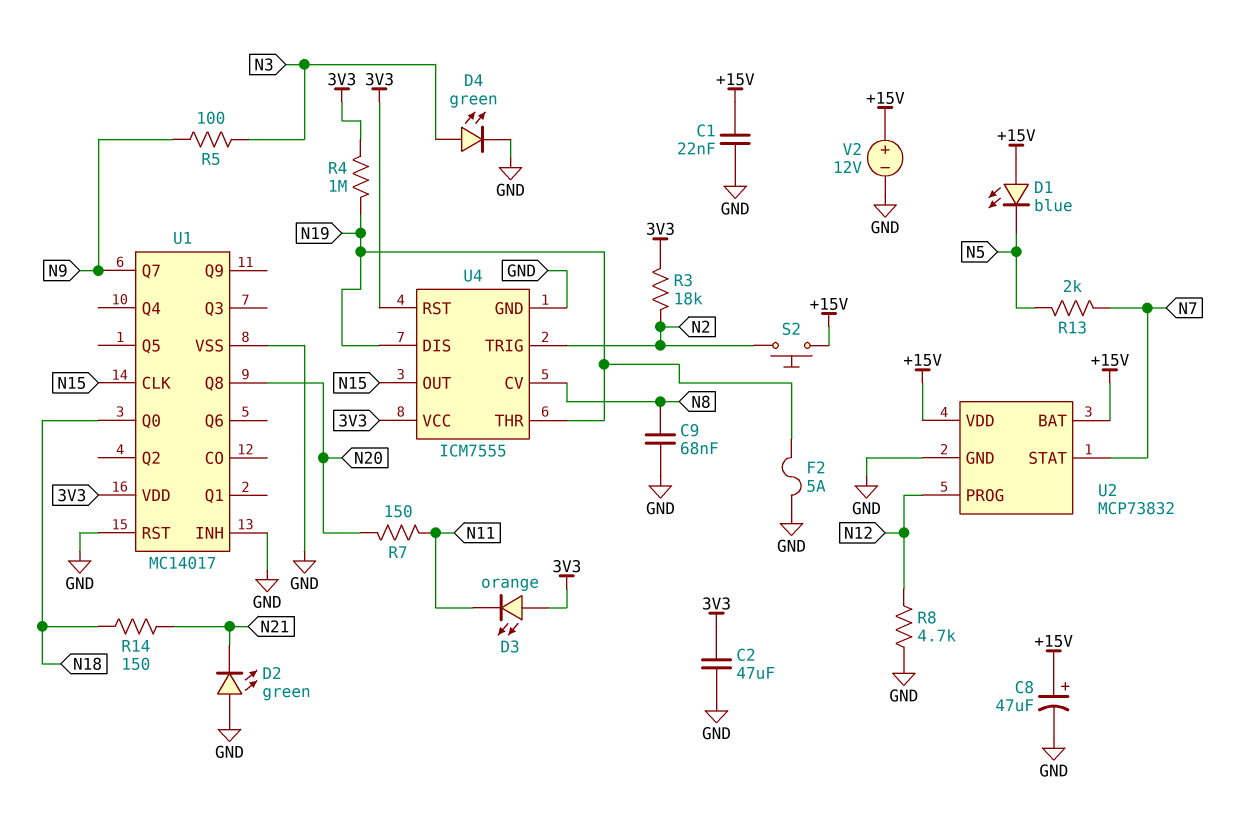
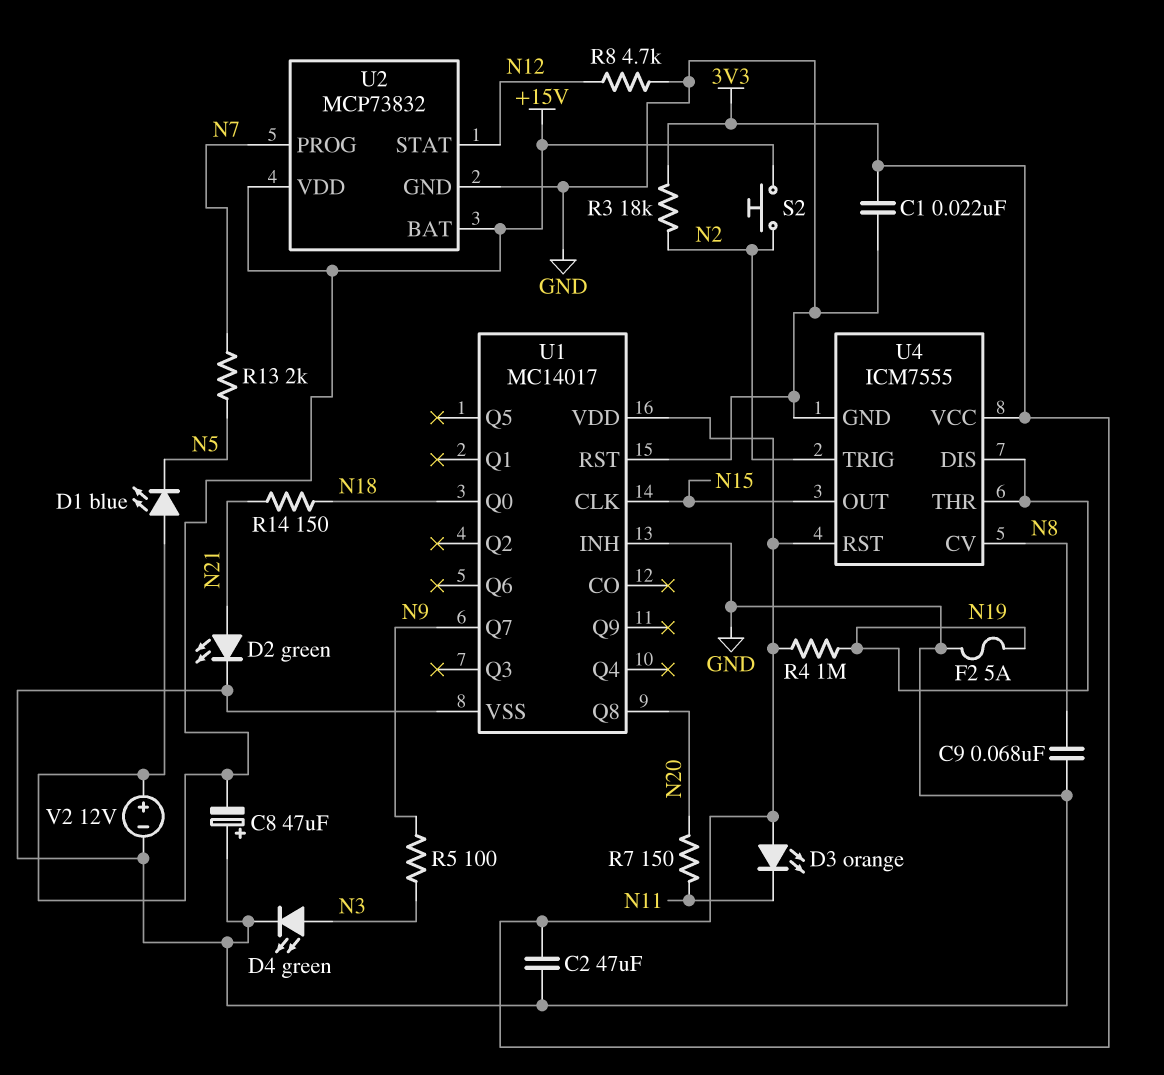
C1: 22nF (+15V, GND) -> 22nF (3V3, GND)
C8: 47uF (plus +15V, minus GND) -> 47uF (plus GND, minus +15V)
D2: LED green (A GND, K N21) -> LED green (A N21, K GND)
U2 pin PROG: N12 -> N7
U2 pin STAT: N7 -> N12

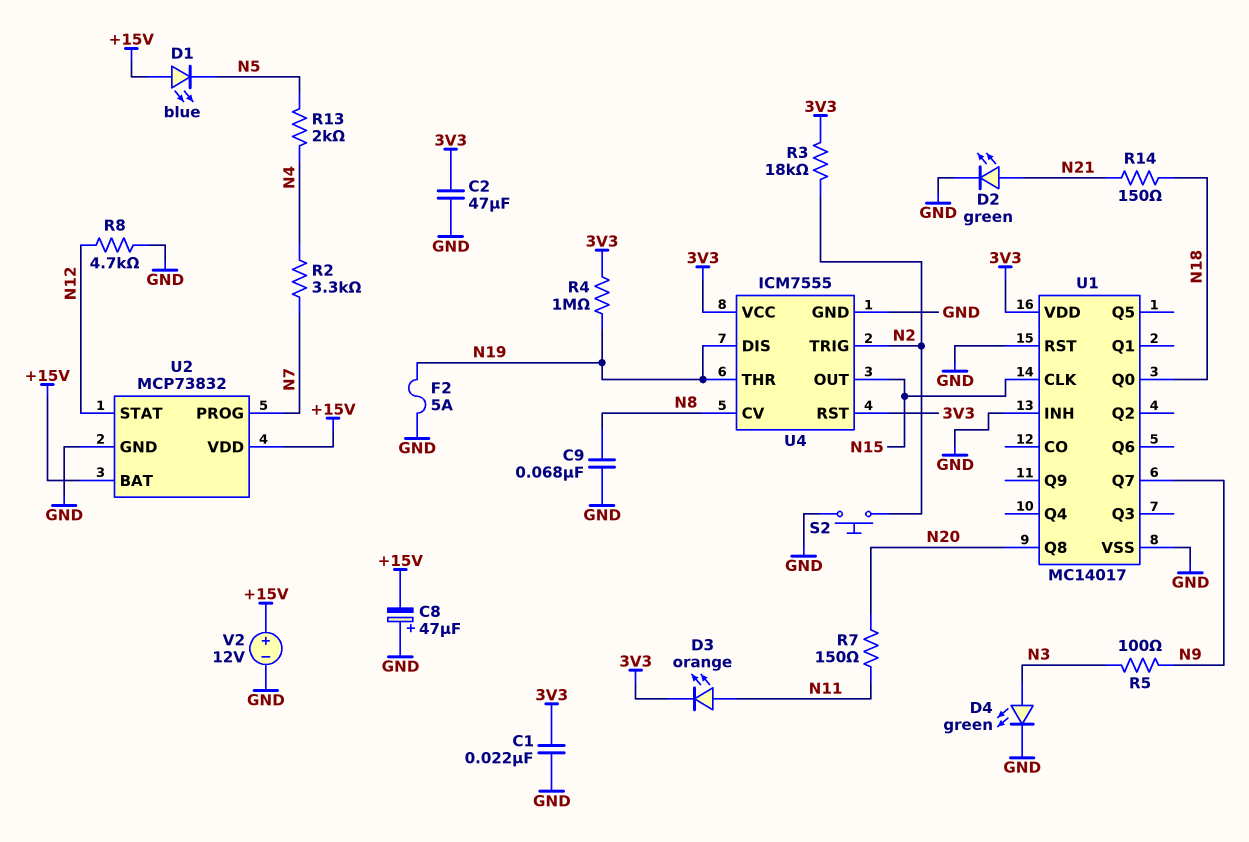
D3: LED orange (A 3V3, K N11) -> LED orange (A N11, K 3V3)
R2: none -> 3.3k (N4, N7)
R13: 2k (N5, N7) -> 2k (N4, N5)
S2: button (+15V, N2) -> button (GND, N2)

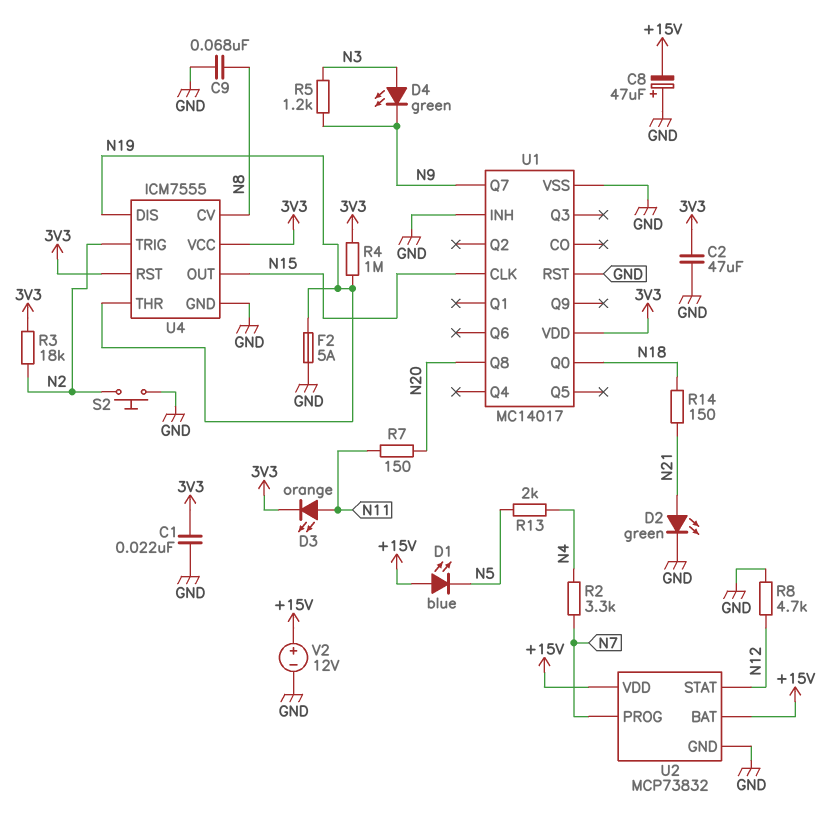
D4: LED green (A N3, K GND) -> LED green (A N3, K N9)
R5: 100 (N3, N9) -> 1.2k (N3, N9)

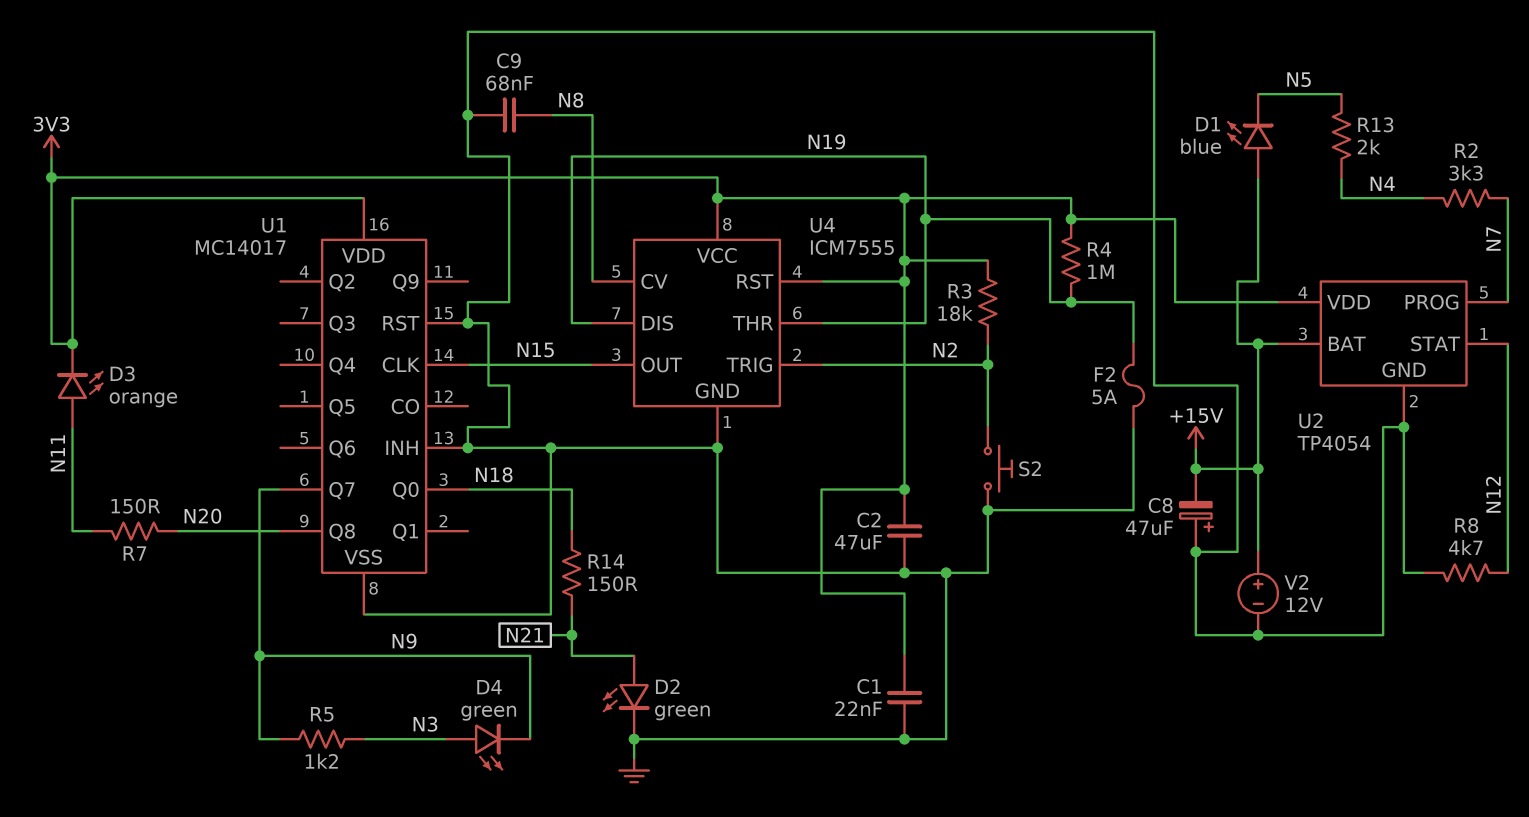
U2: MCP73832 -> TP4054
U2 pin VDD: +15V -> 3V3

